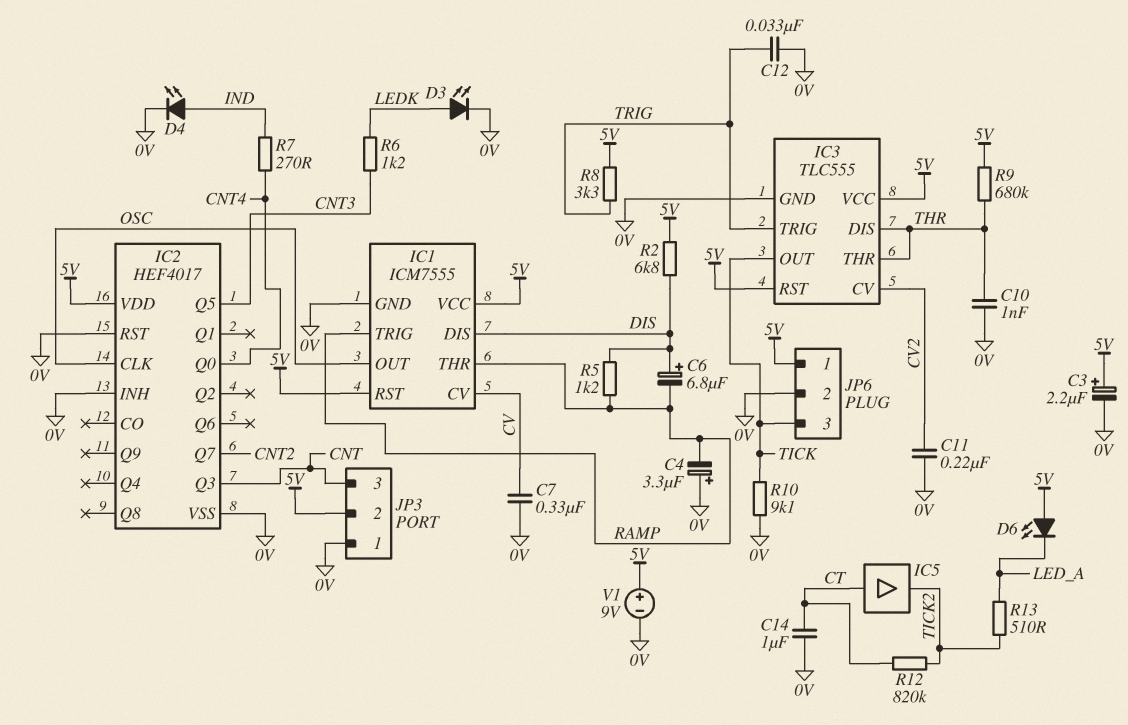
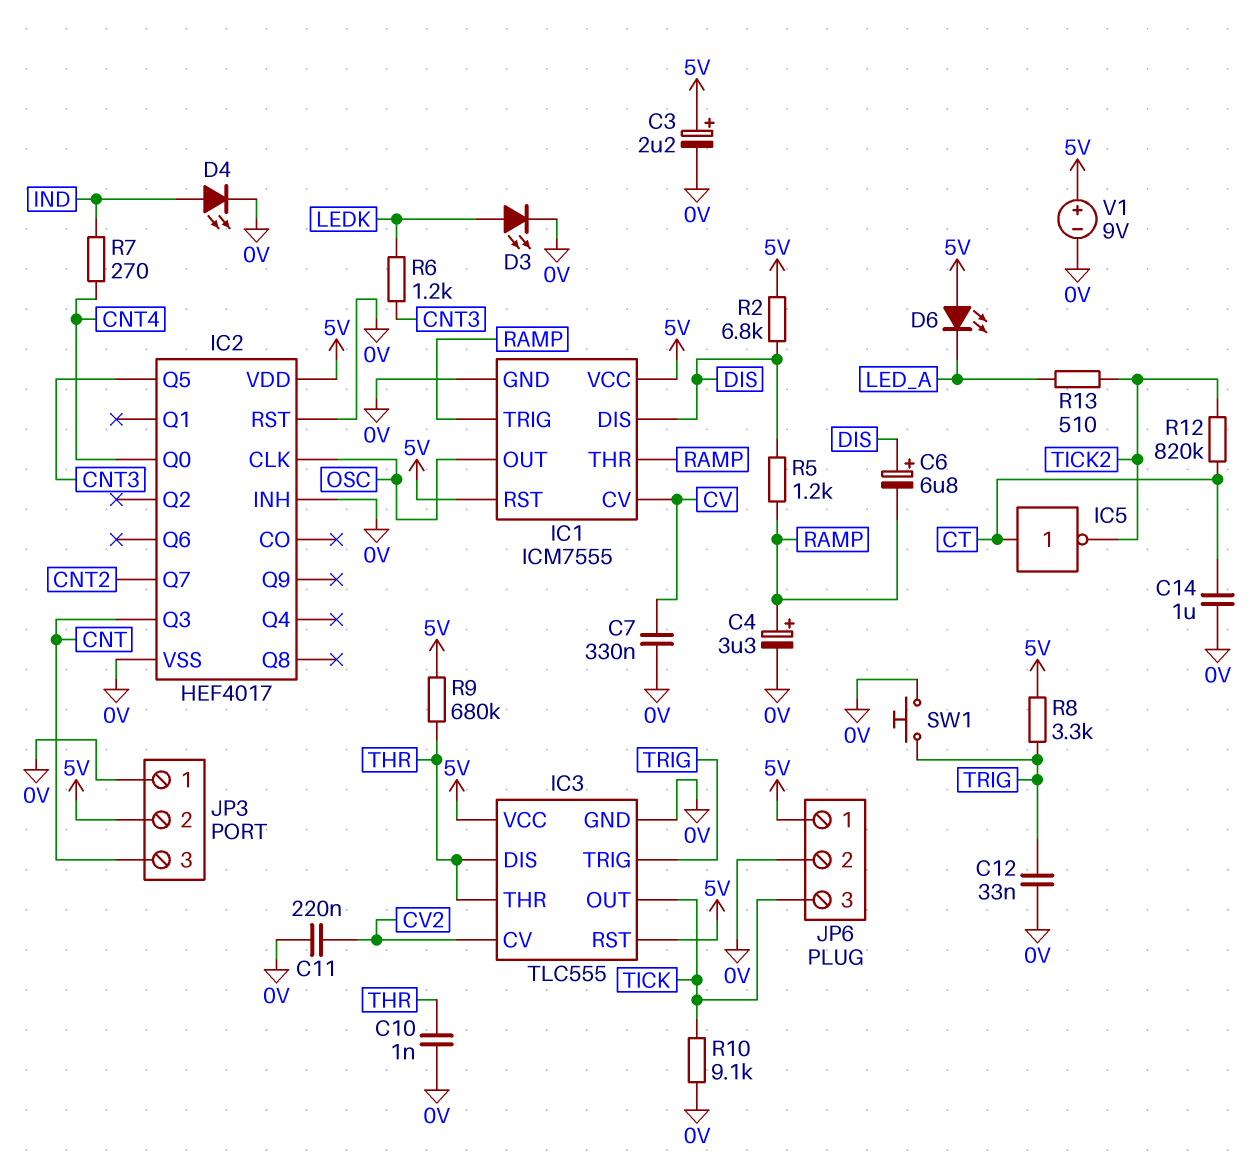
C4: 3.3uF (plus 0V, minus RAMP) -> 3.3uF (plus RAMP, minus 0V)
IC5: buffer (in CT, out TICK2) -> NOT (in CT, out TICK2)
SW1: none -> button (0V, TRIG)

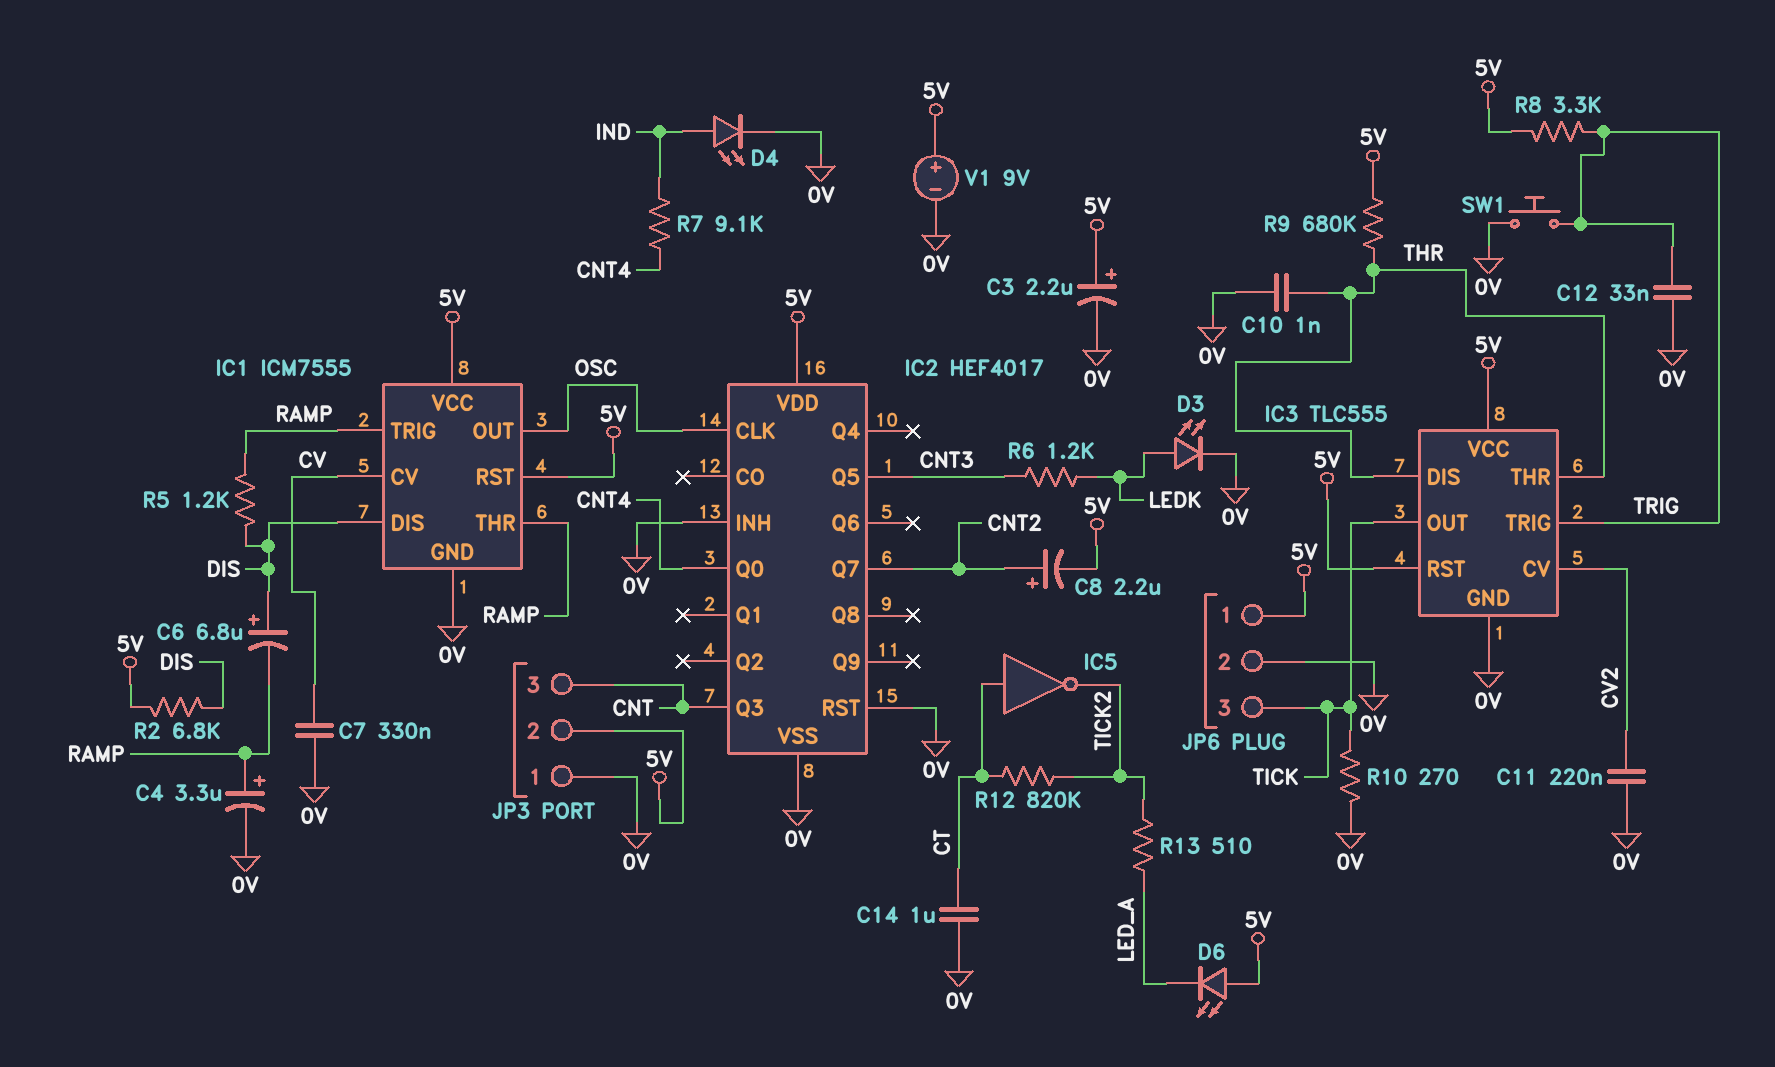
C8: none -> 2.2uF (plus CNT2, minus 5V)
R7: 270 (CNT4, IND) -> 9.1k (CNT4, IND)
R10: 9.1k (0V, TICK) -> 270 (0V, TICK)

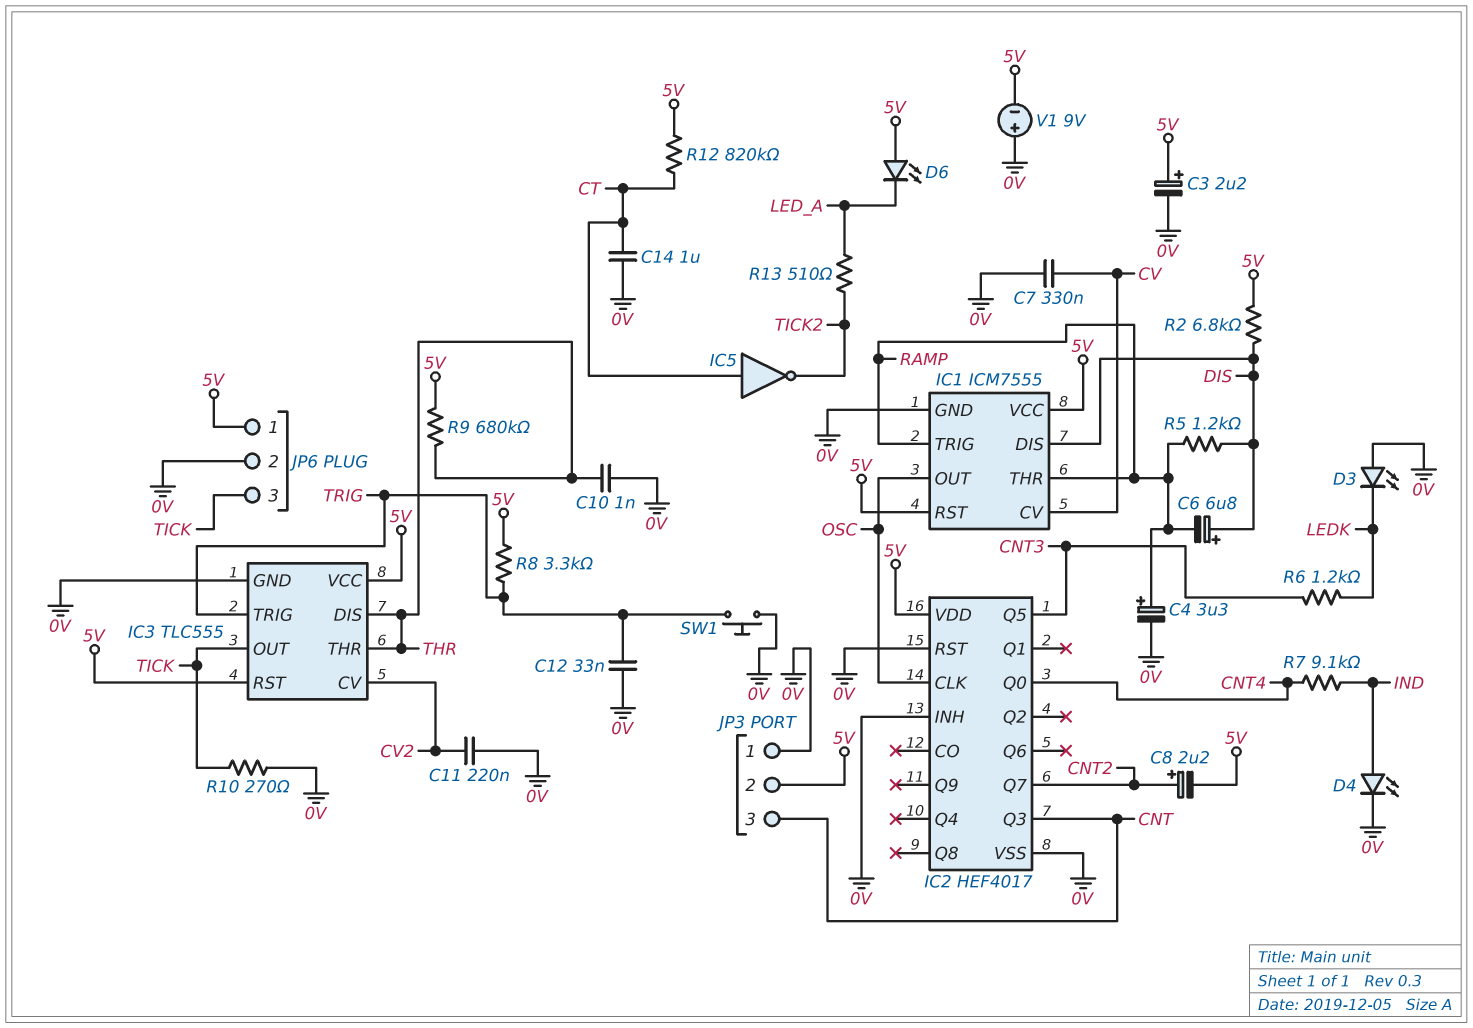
D3: LED (A LEDK, K 0V) -> LED (A 0V, K LEDK)
R12: 820k (CT, TICK2) -> 820k (5V, CT)
V1: 9V (plus 5V, minus 0V) -> 9V (plus 0V, minus 5V)

